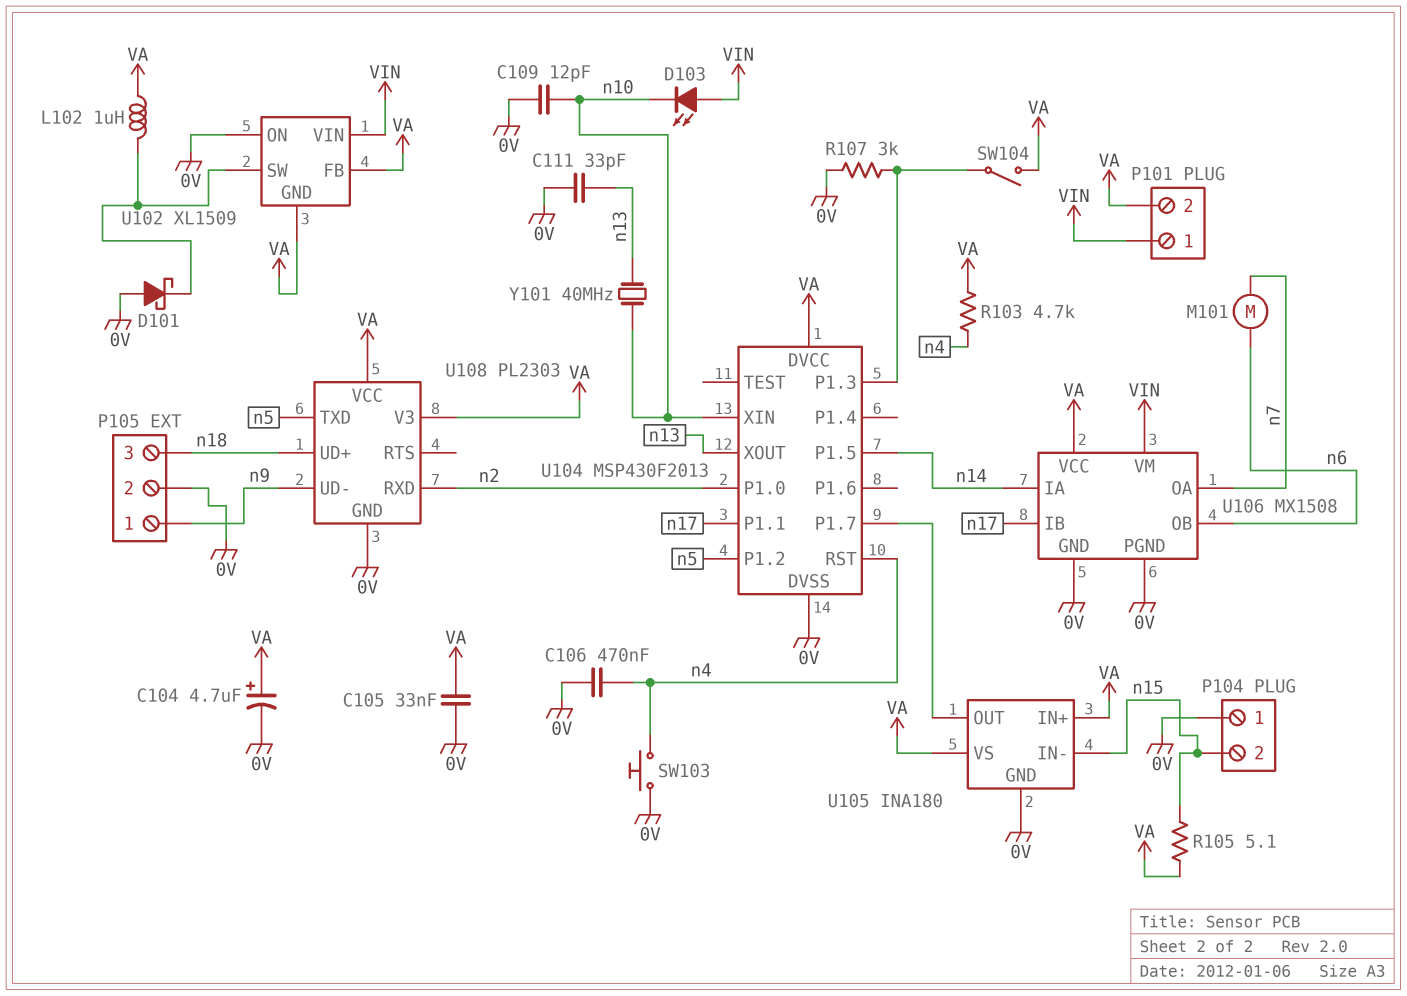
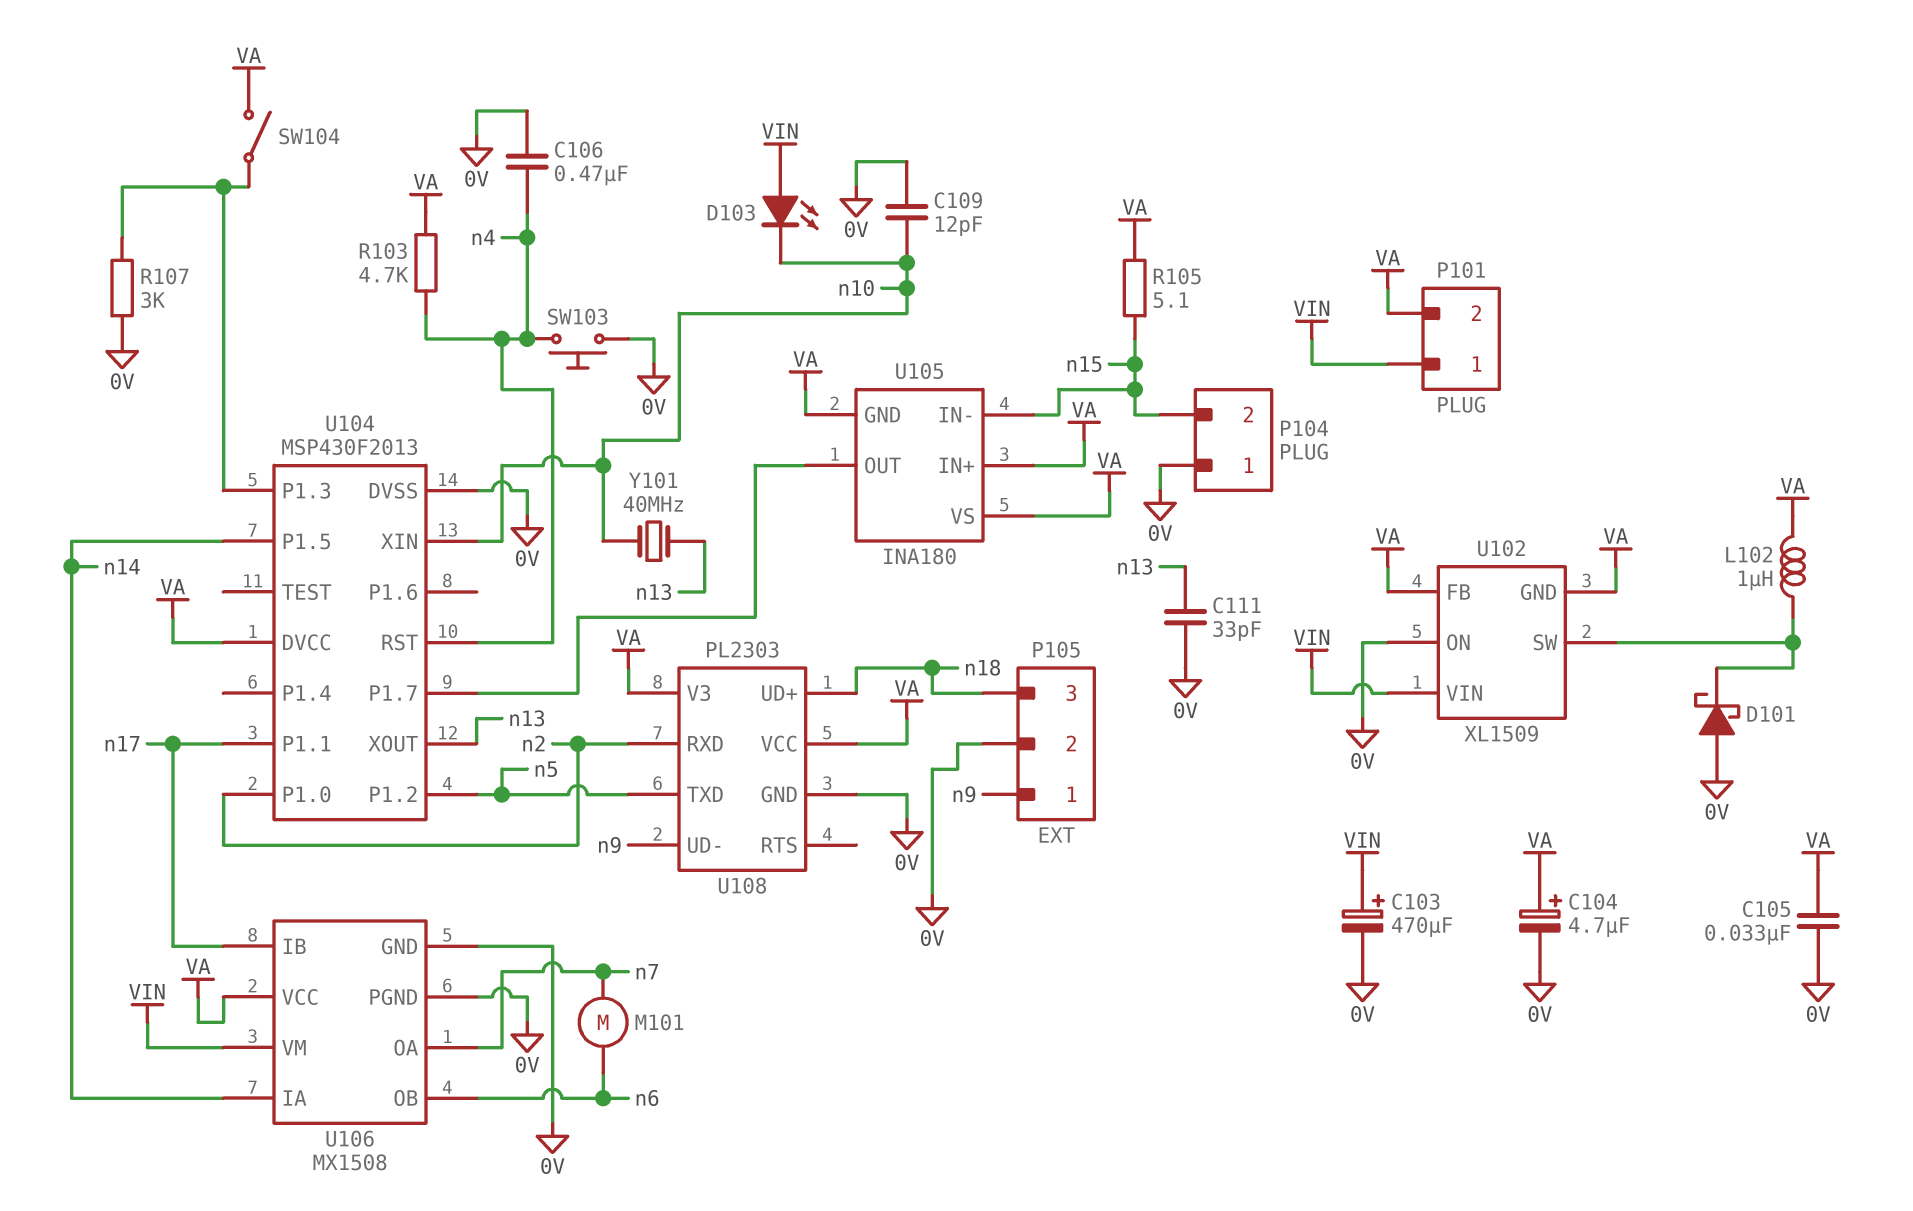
C103: none -> 470uF (plus VIN, minus 0V)
U105 pin GND: 0V -> VA

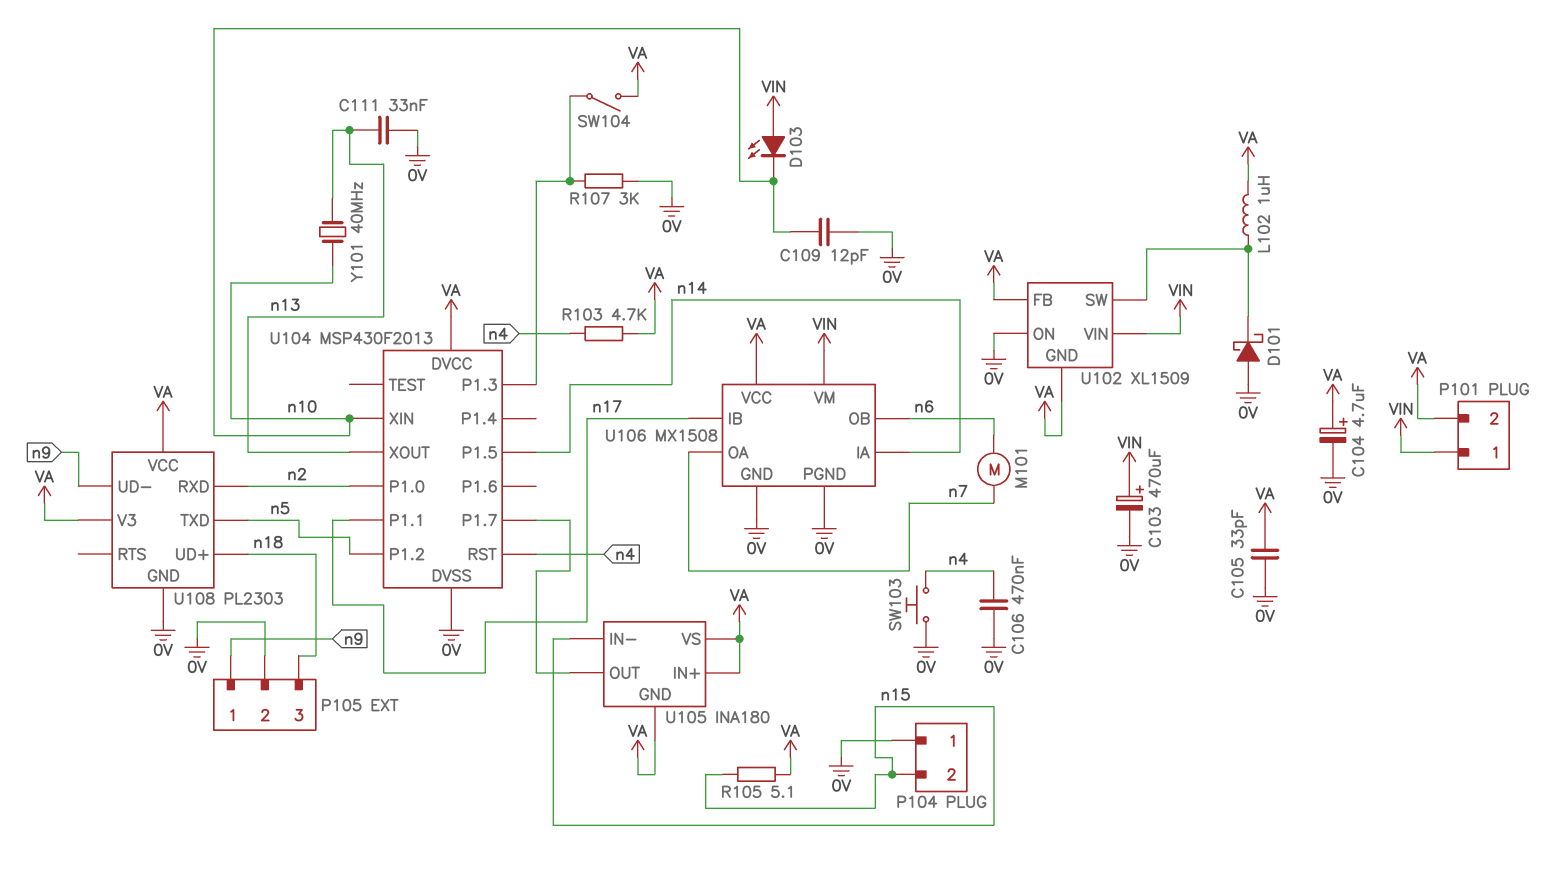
C105: 33nF (0V, VA) -> 33pF (0V, VA)
C111: 33pF (0V, n13) -> 33nF (0V, n13)

